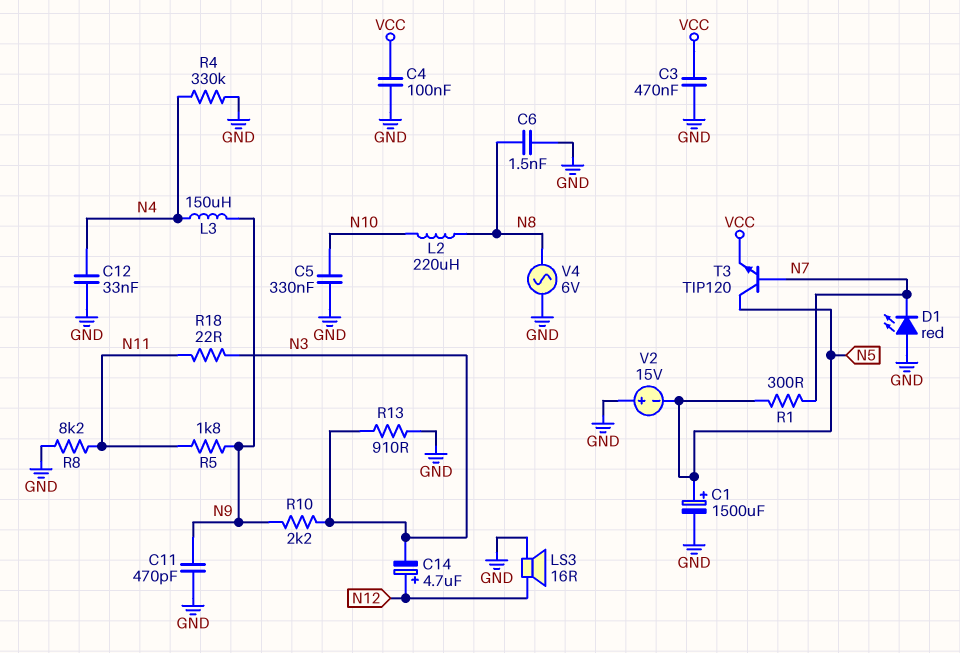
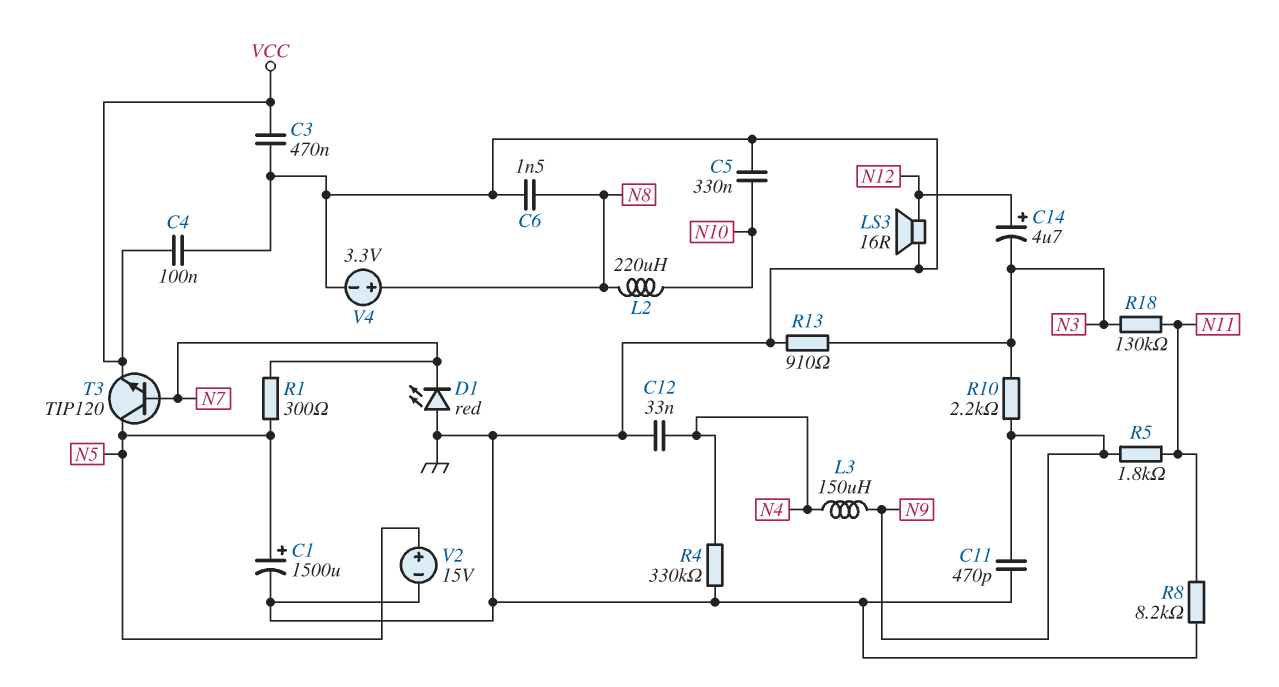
R18: 22 (N3, N11) -> 130k (N3, N11)
V2: 15V (plus GND, minus N5) -> 15V (plus N5, minus GND)
V4: AC 6V (GND, N8) -> 3.3V (plus N8, minus GND)

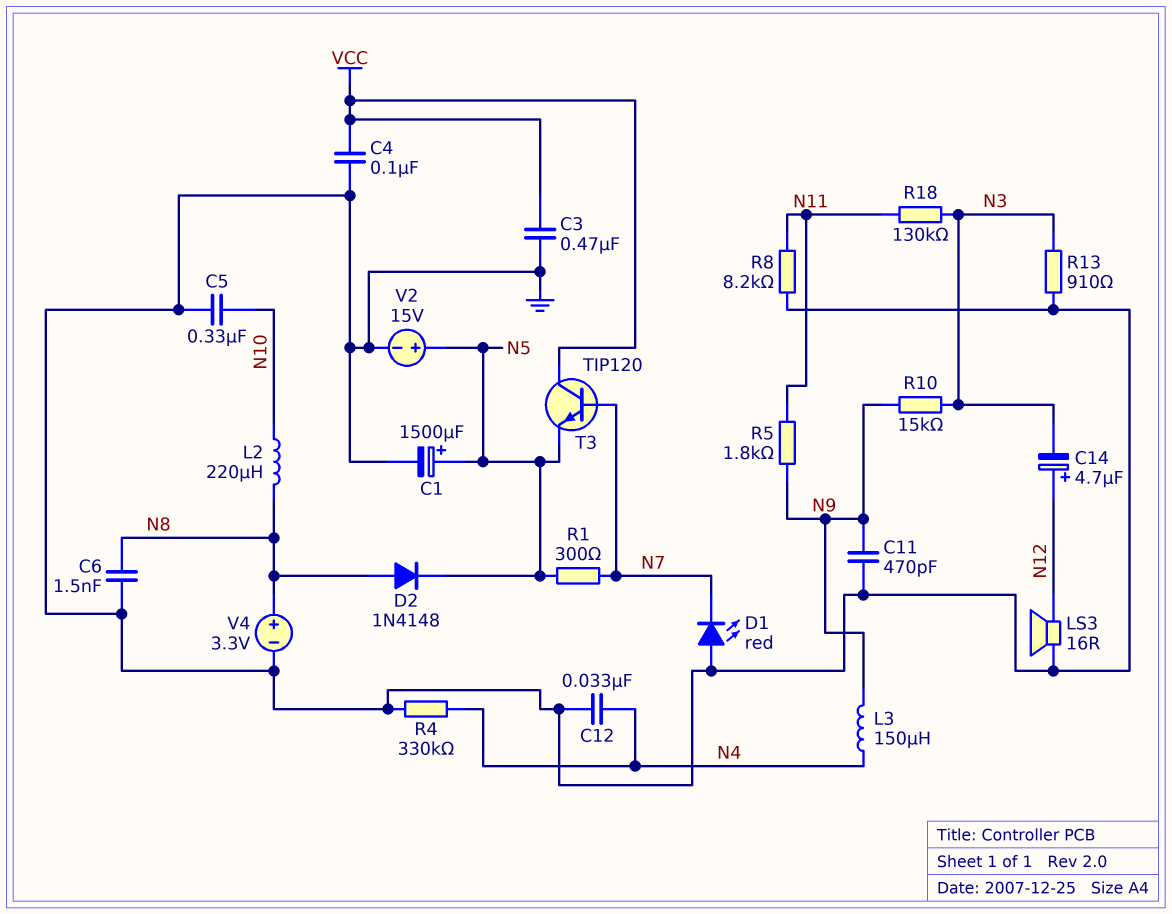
D2: none -> diode 1N4148 (A N8, K N5)
R10: 2.2k (N3, N9) -> 15k (N3, N9)
T3: NPN TIP120 (B N7, C N5, E VCC) -> NPN TIP120 (B N7, C VCC, E N5)

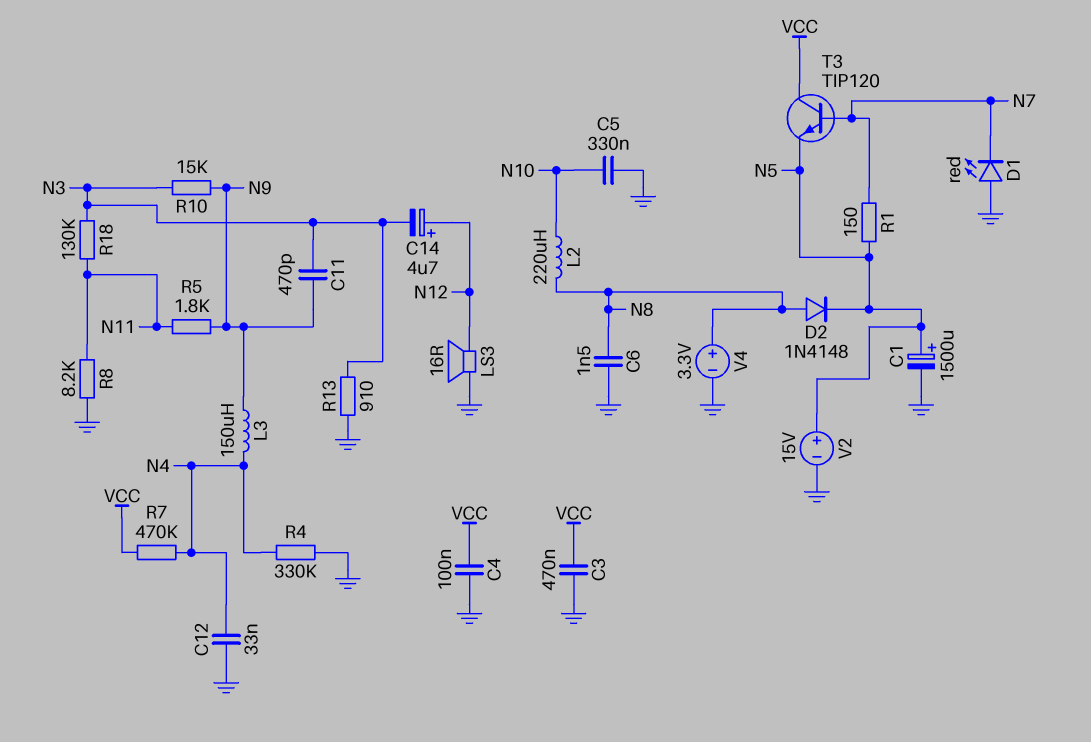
C11: 470pF (GND, N9) -> 470pF (N3, N9)
R1: 300 (N5, N7) -> 150 (N5, N7)
R7: none -> 470k (N4, VCC)

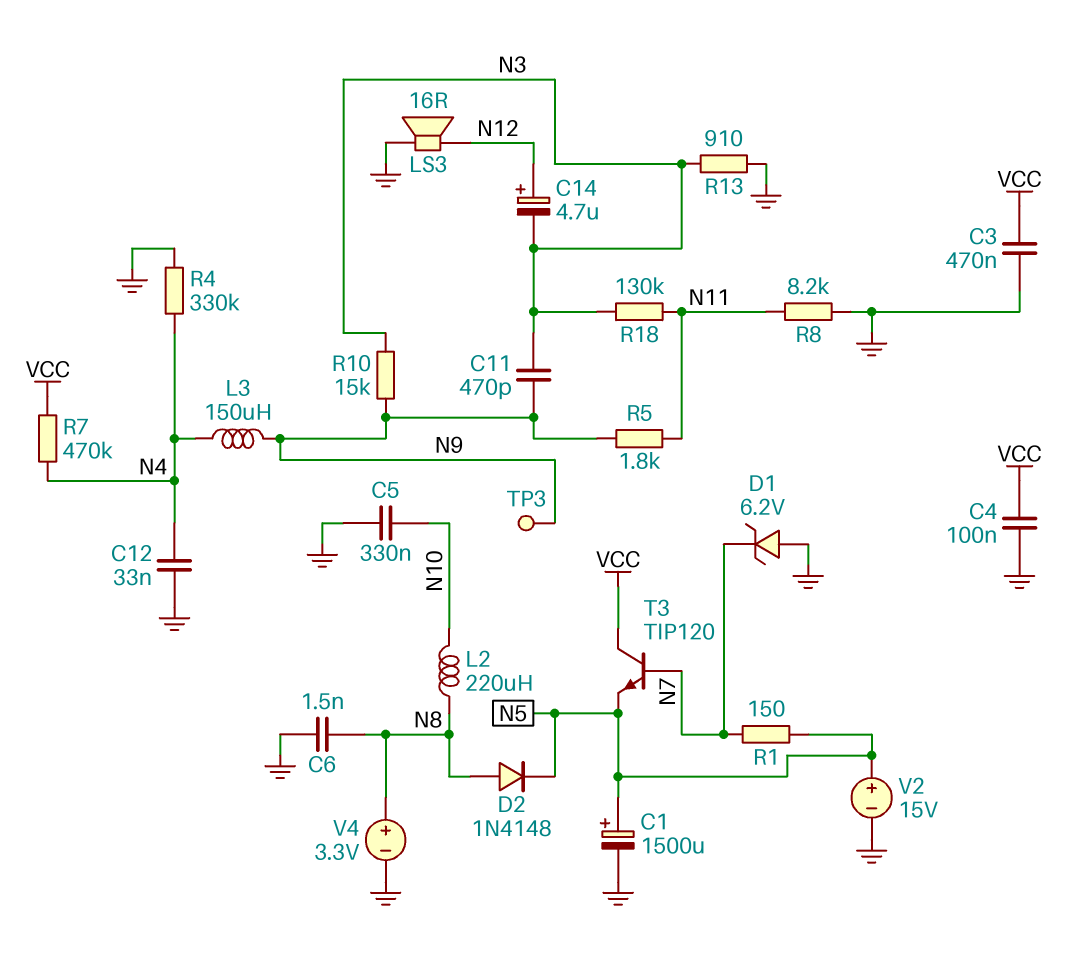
D1: LED red (A GND, K N7) -> zener 6.2V (A GND, K N7)
TP3: none -> test point (N9)

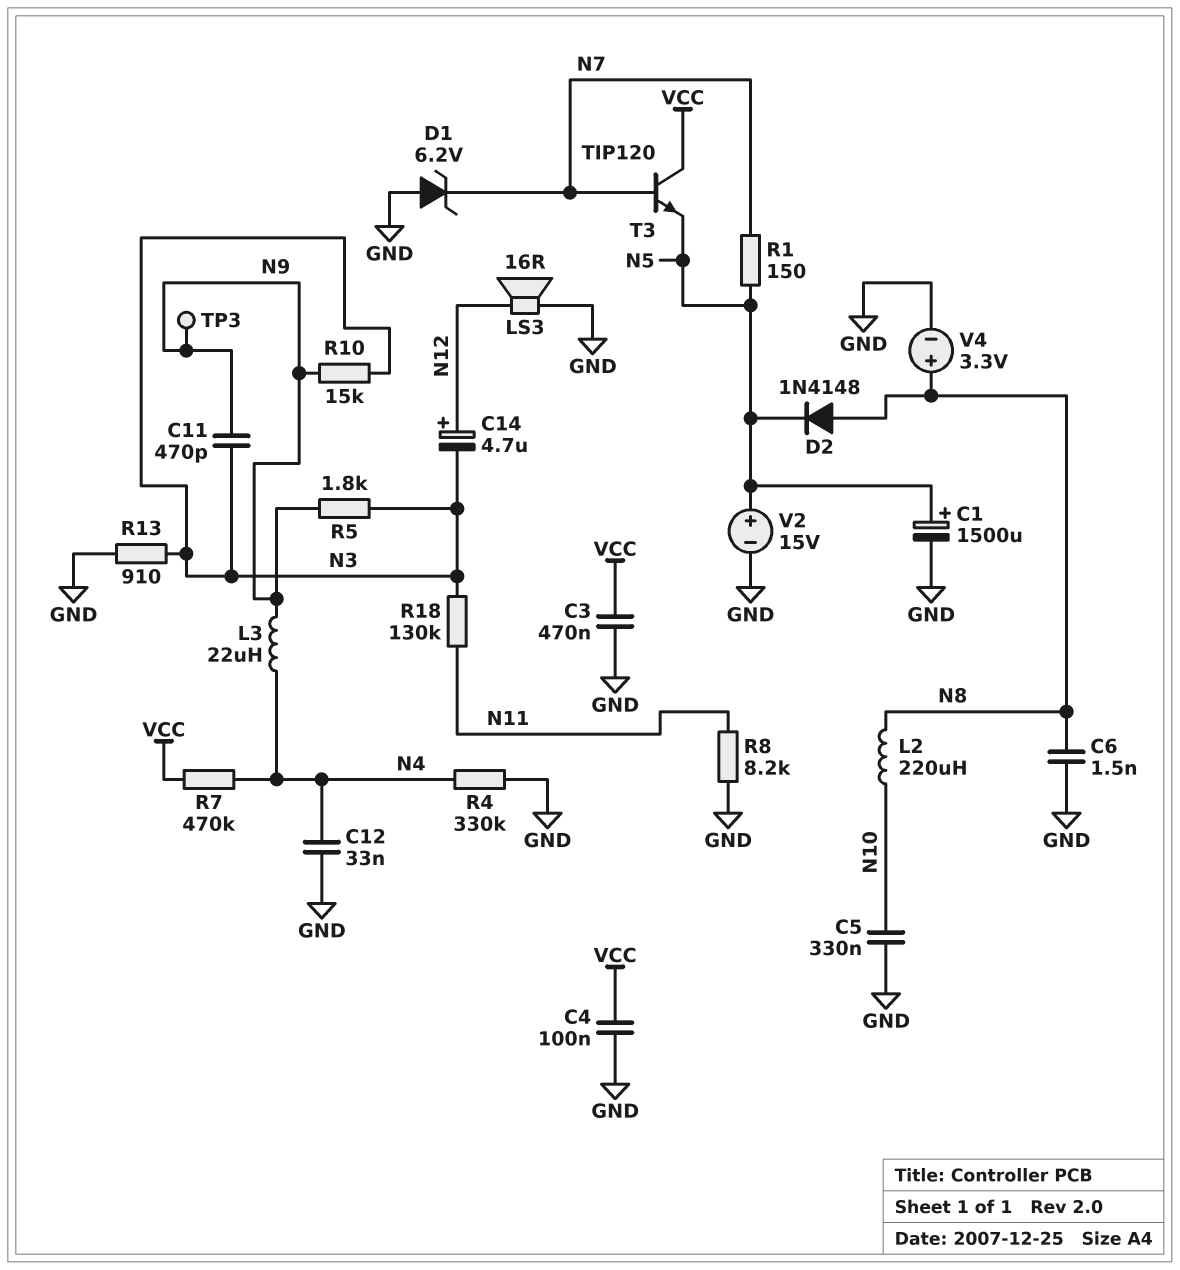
L3: 150uH (N4, N9) -> 22uH (N4, N9)
R5: 1.8k (N9, N11) -> 1.8k (N3, N9)

